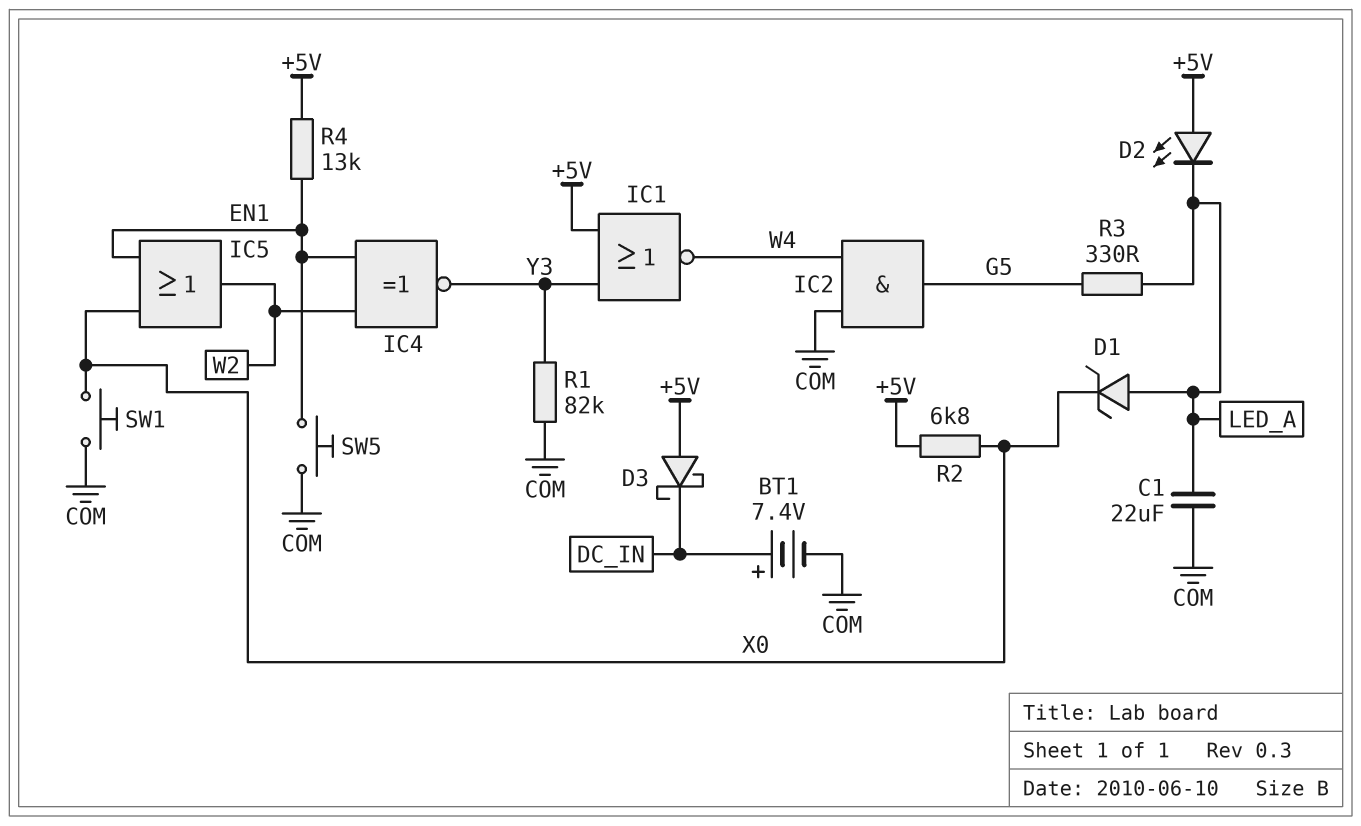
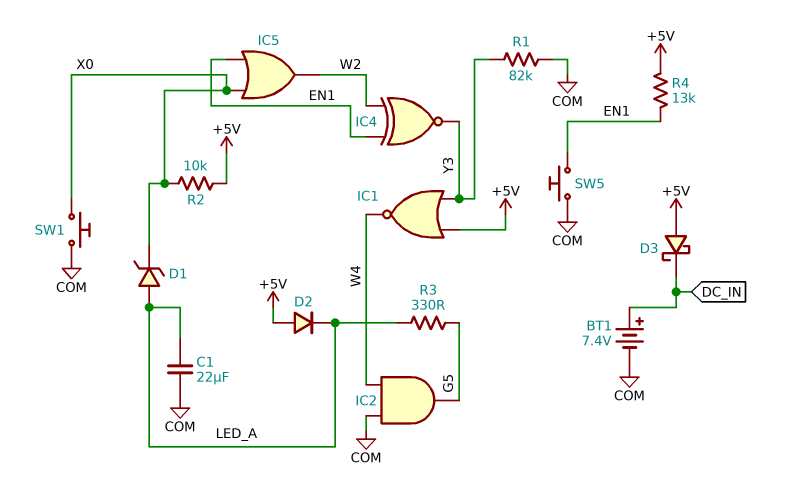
D2: LED (A +5V, K LED_A) -> diode (A +5V, K LED_A)
R2: 6.8k (+5V, X0) -> 10k (+5V, X0)

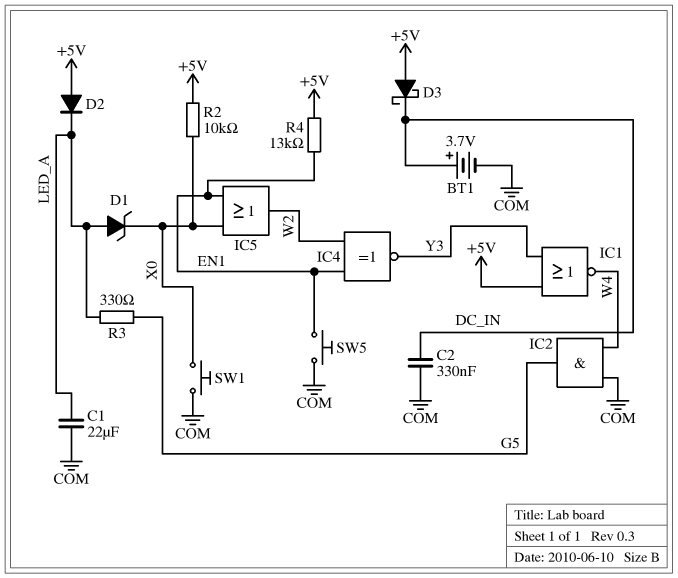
BT1: 7.4V (plus DC_IN, minus COM) -> 3.7V (plus DC_IN, minus COM)
C2: none -> 330nF (COM, DC_IN)
R1: 82k (COM, Y3) -> none

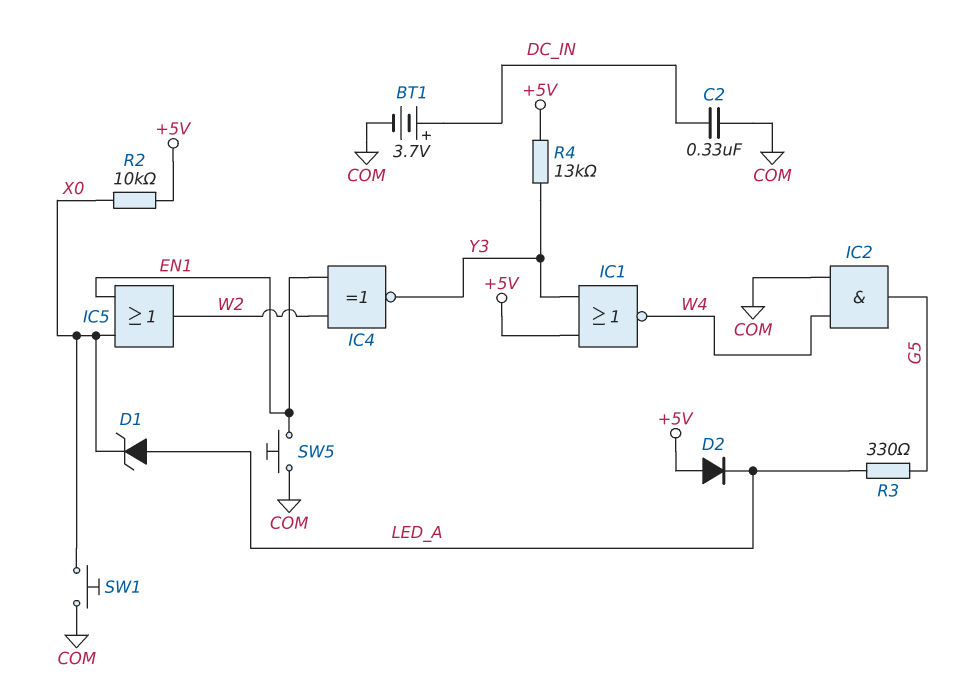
C1: 22uF (COM, LED_A) -> none
D3: schottky (A +5V, K DC_IN) -> none
R4: 13k (+5V, EN1) -> 13k (+5V, Y3)

